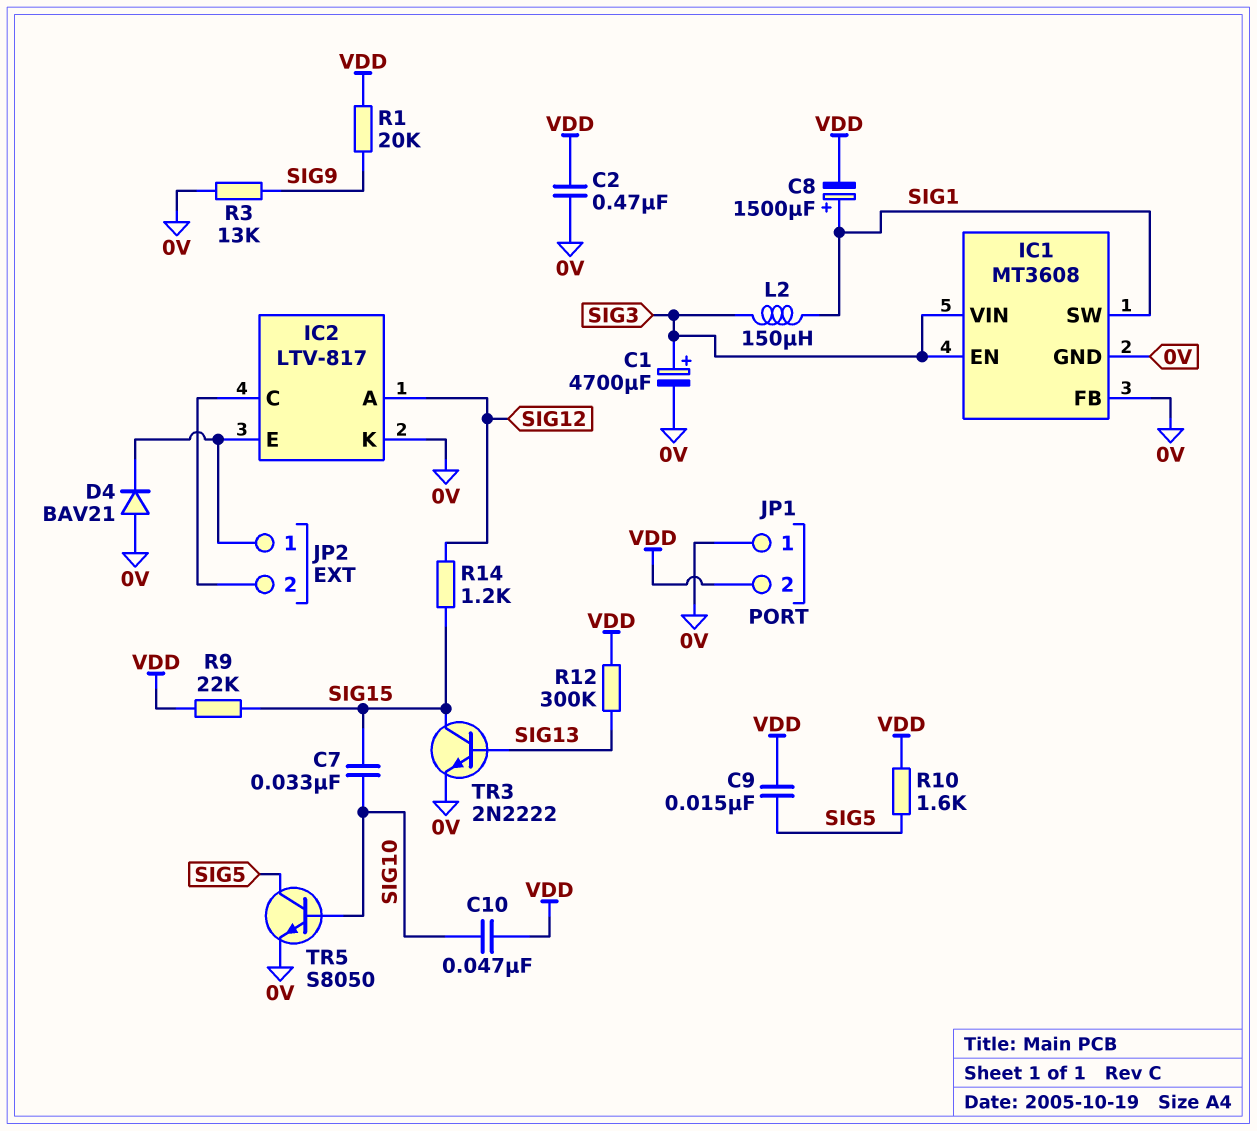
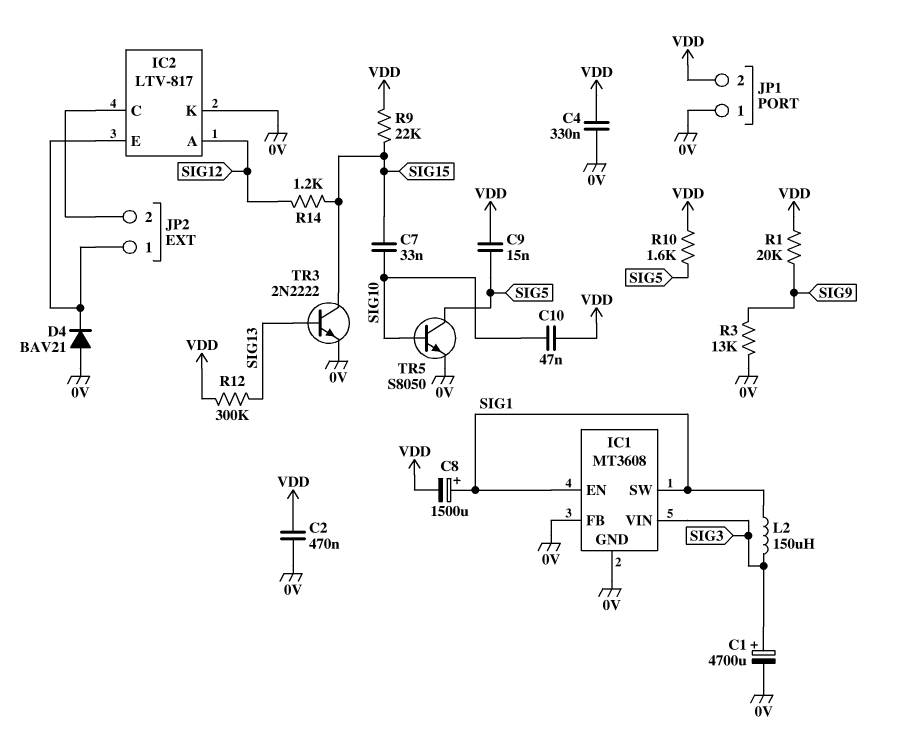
C4: none -> 330nF (0V, VDD)
IC1 pin EN: SIG3 -> SIG1

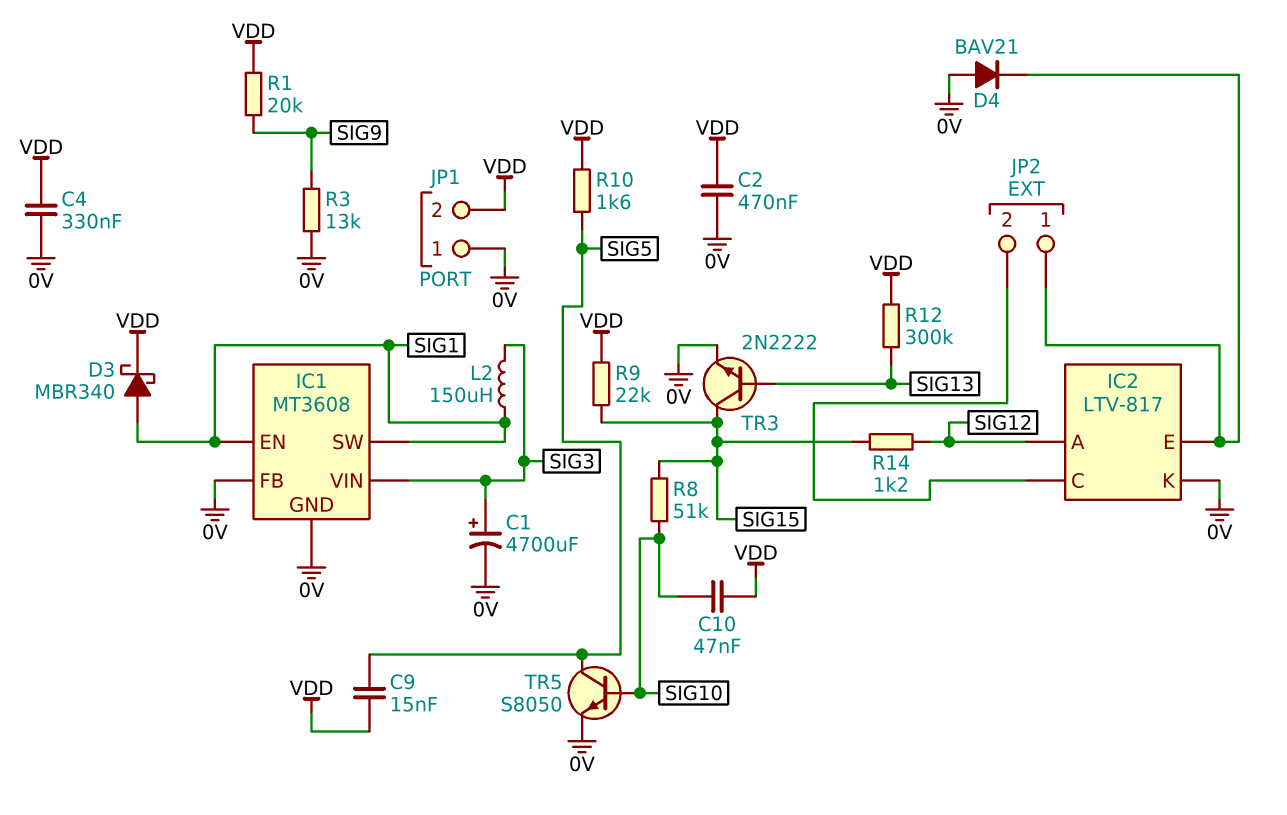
C7: 33nF (SIG10, SIG15) -> none
C8: 1500uF (plus SIG1, minus VDD) -> none
D3: none -> schottky MBR340 (A SIG1, K VDD)
R8: none -> 51k (SIG10, SIG15)

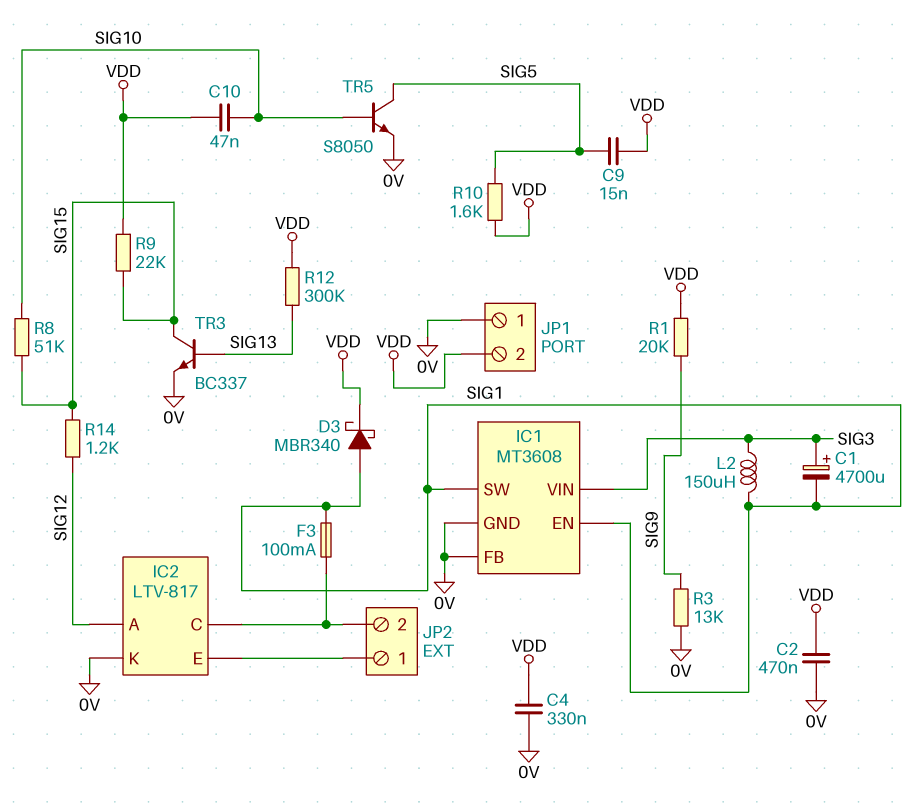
C1: 4700uF (plus SIG3, minus 0V) -> 4700uF (plus SIG3, minus SIG1)
D4: diode BAV21 (A 0V, K IC2/E) -> none
F3: none -> 100mA (IC2/C, SIG1)
TR3: NPN 2N2222 (B SIG13, C SIG15, E 0V) -> NPN BC337 (B SIG13, C SIG15, E 0V)

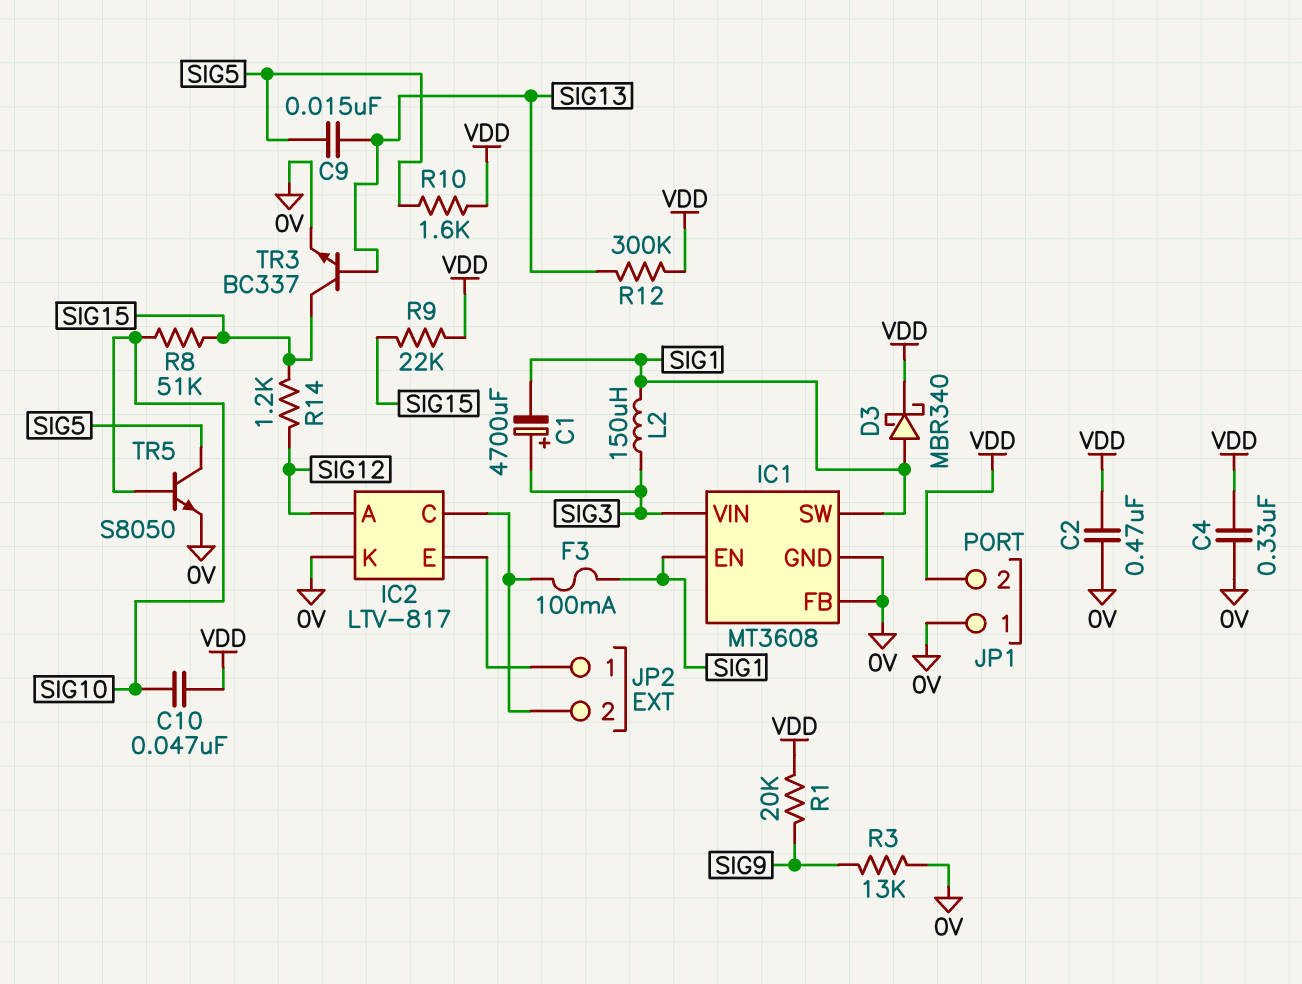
C9: 15nF (SIG5, VDD) -> 15nF (SIG5, SIG13)

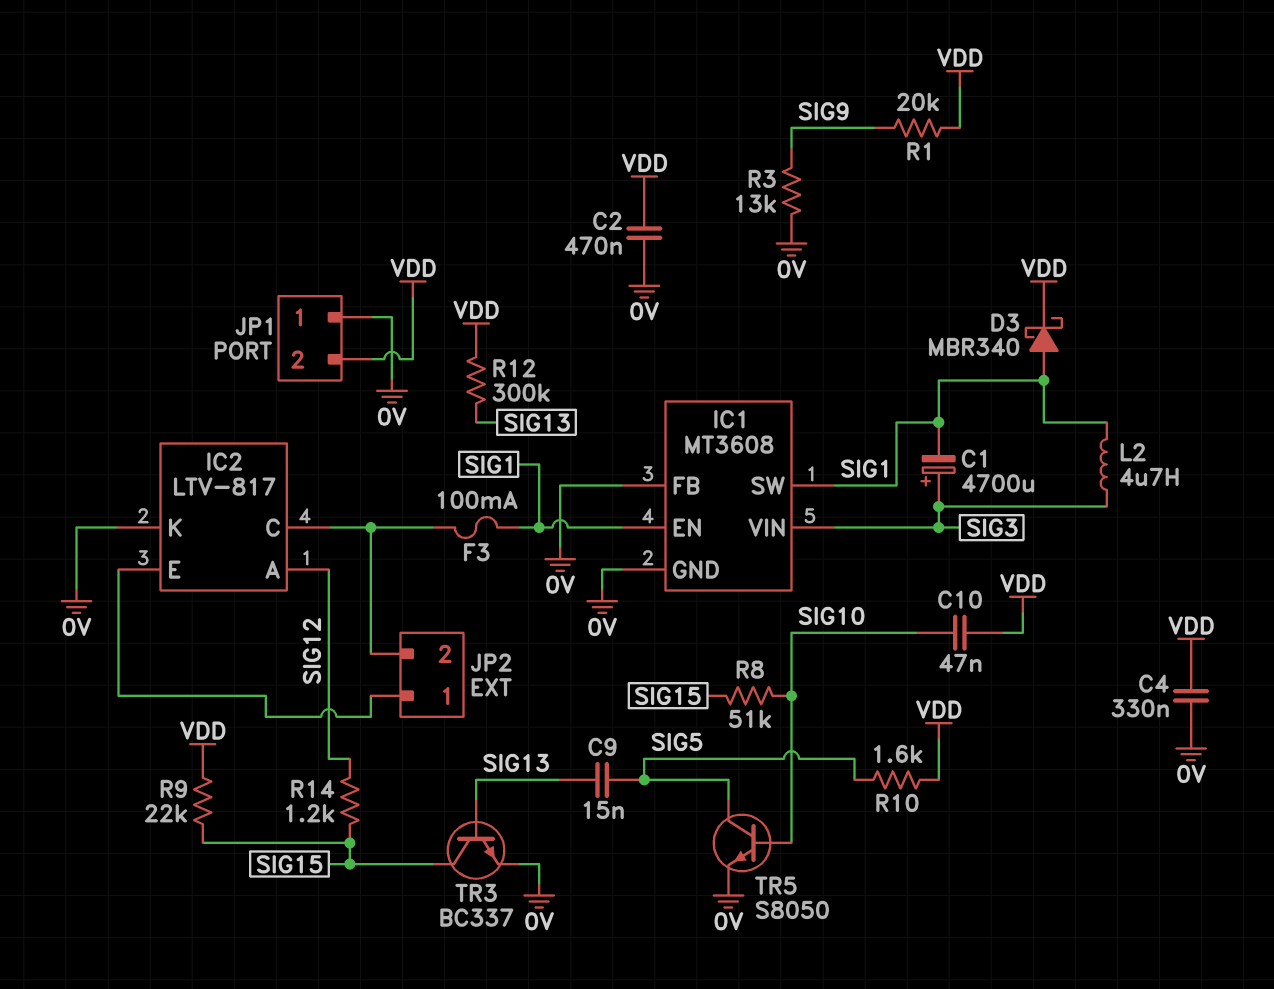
L2: 150uH (SIG1, SIG3) -> 4.7uH (SIG1, SIG3)

